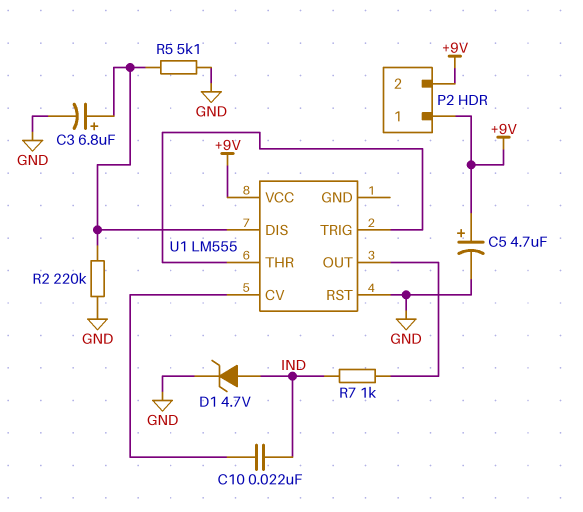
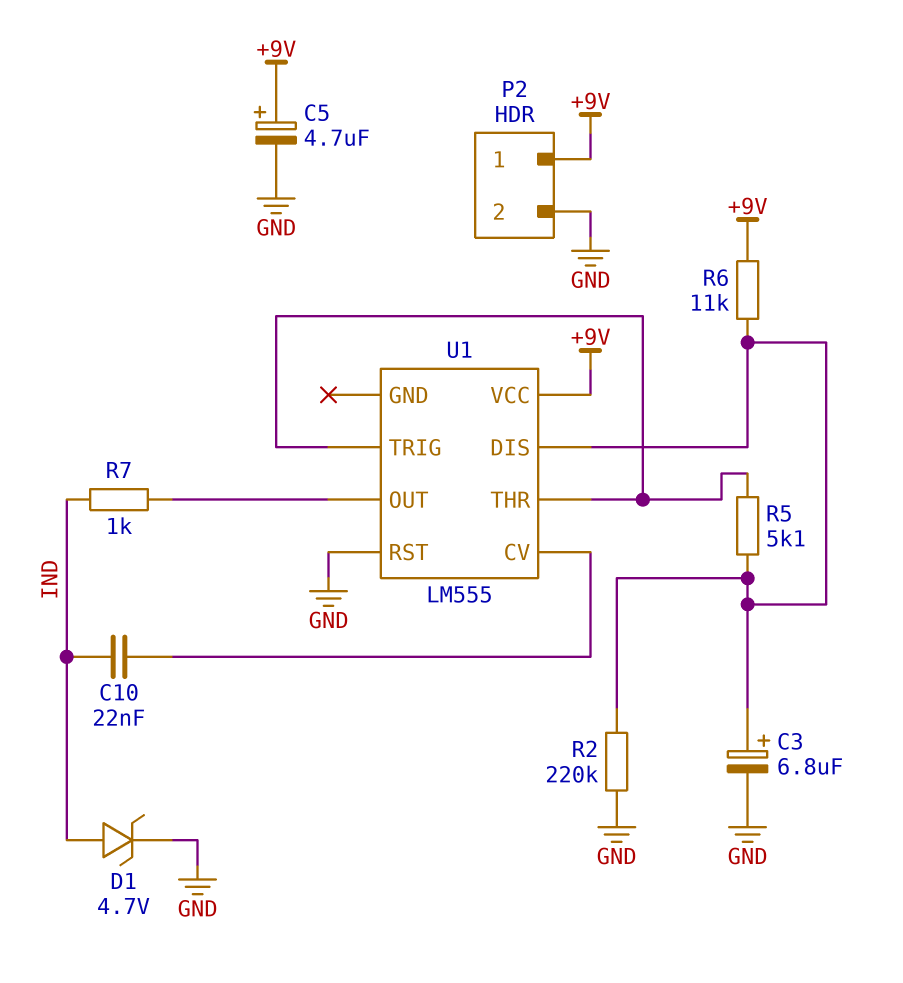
P2 pin 2: +9V -> GND
R5: 5.1k (GND, U1/DIS) -> 5.1k (U1/DIS, U1/THR)
R6: none -> 11k (+9V, U1/DIS)

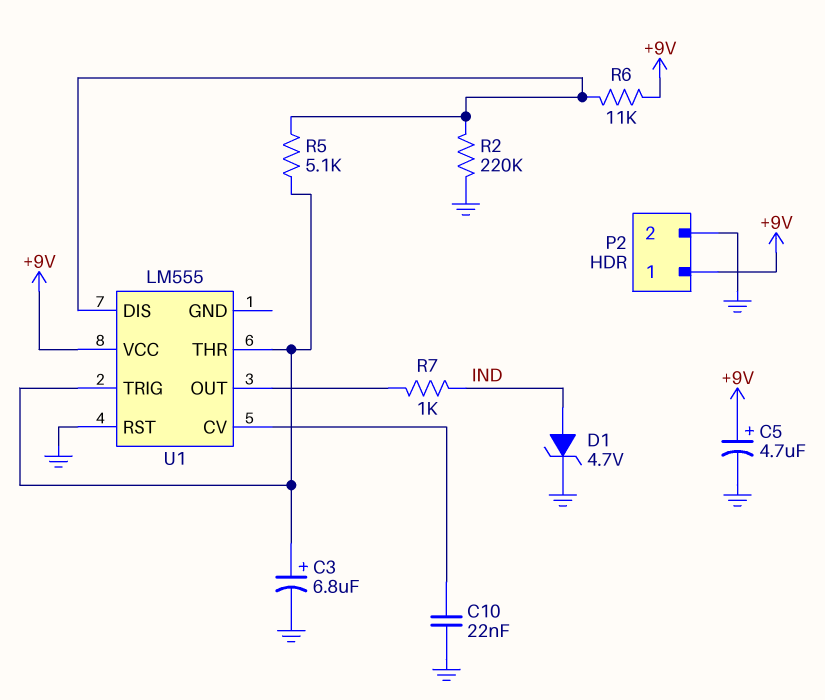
C3: 6.8uF (plus U1/DIS, minus GND) -> 6.8uF (plus U1/THR, minus GND)
C10: 22nF (IND, U1/CV) -> 22nF (GND, U1/CV)

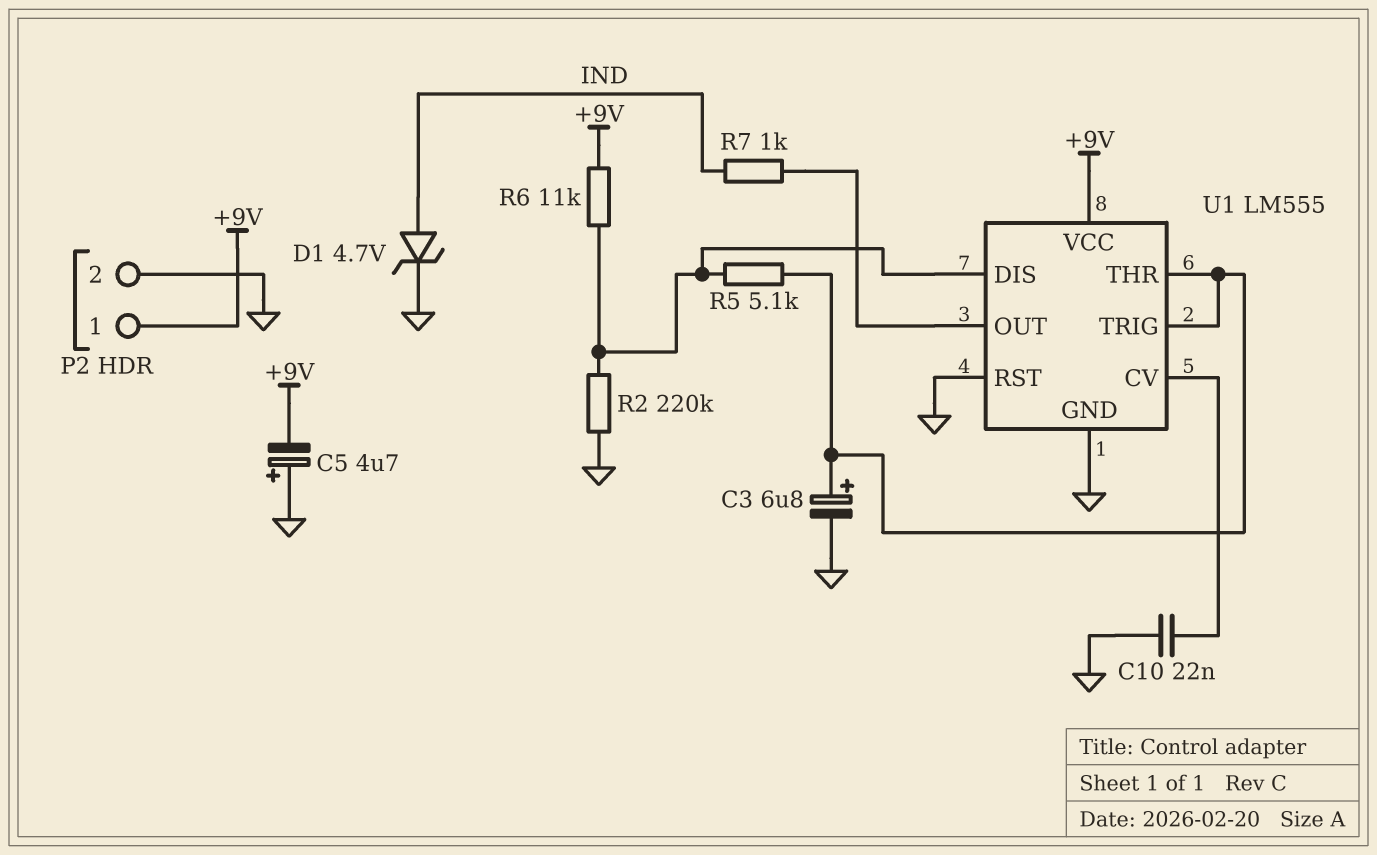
C5: 4.7uF (plus +9V, minus GND) -> 4.7uF (plus GND, minus +9V)
U1 pin GND: none -> GND

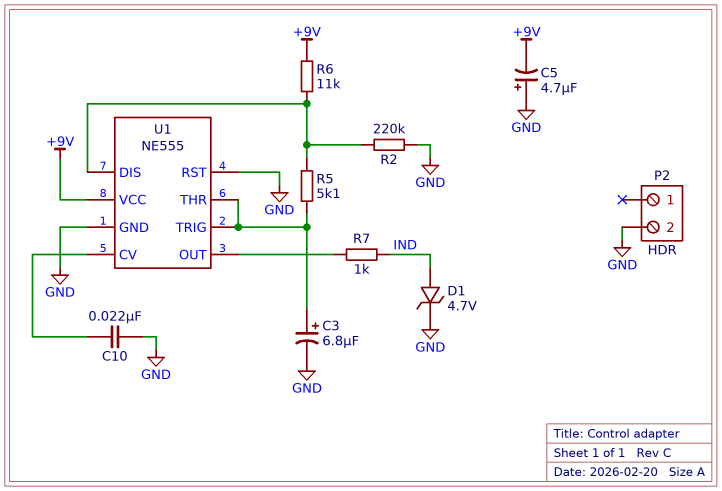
P2 pin 1: +9V -> none
U1: LM555 -> NE555

